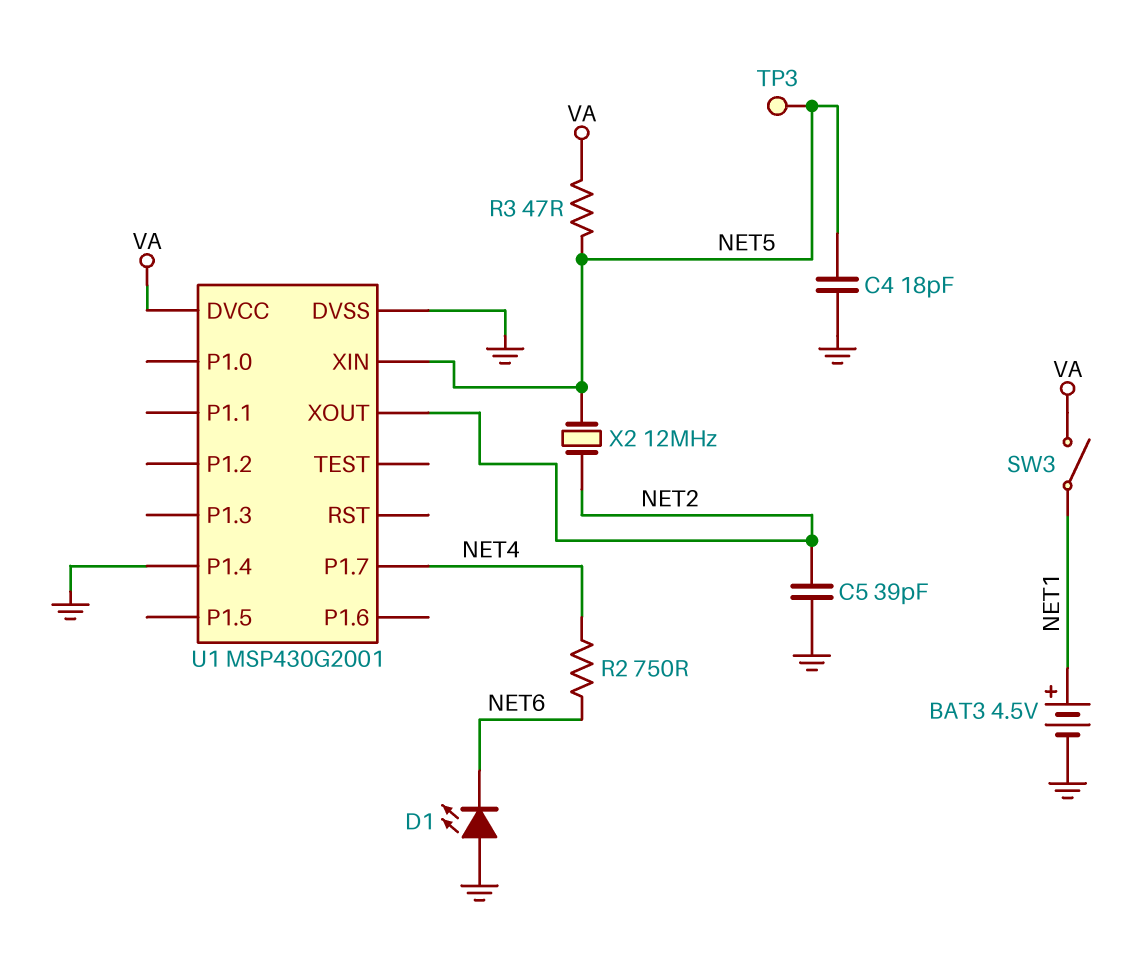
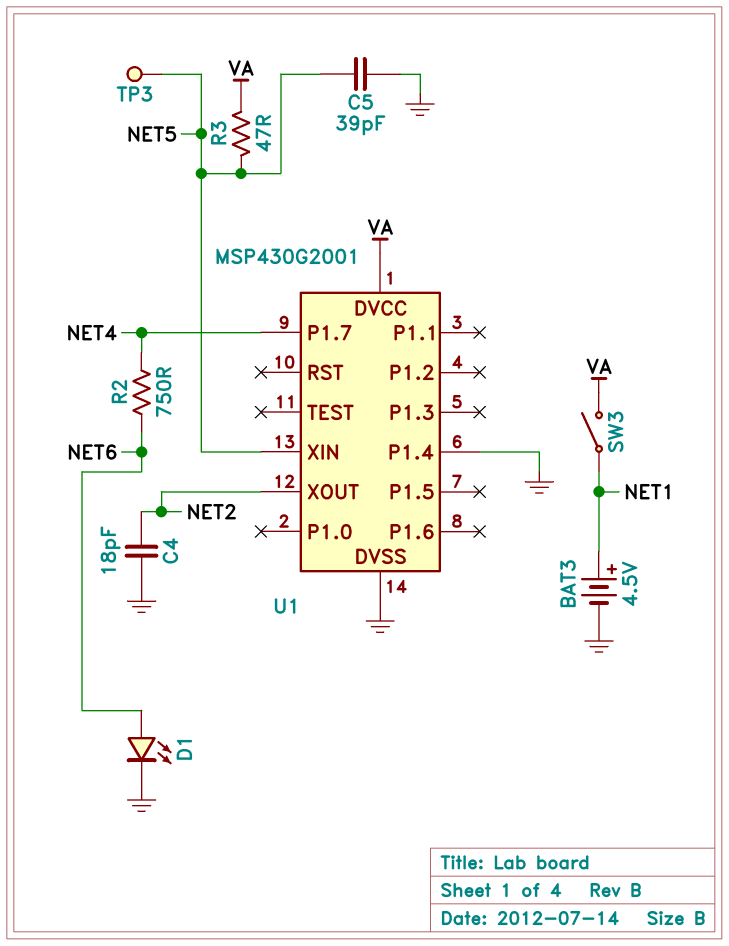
C4: 18pF (GND, NET5) -> 18pF (GND, NET2)
C5: 39pF (GND, NET2) -> 39pF (GND, NET5)
D1: LED (A GND, K NET6) -> LED (A NET6, K GND)
X2: 12MHz (NET2, NET5) -> none

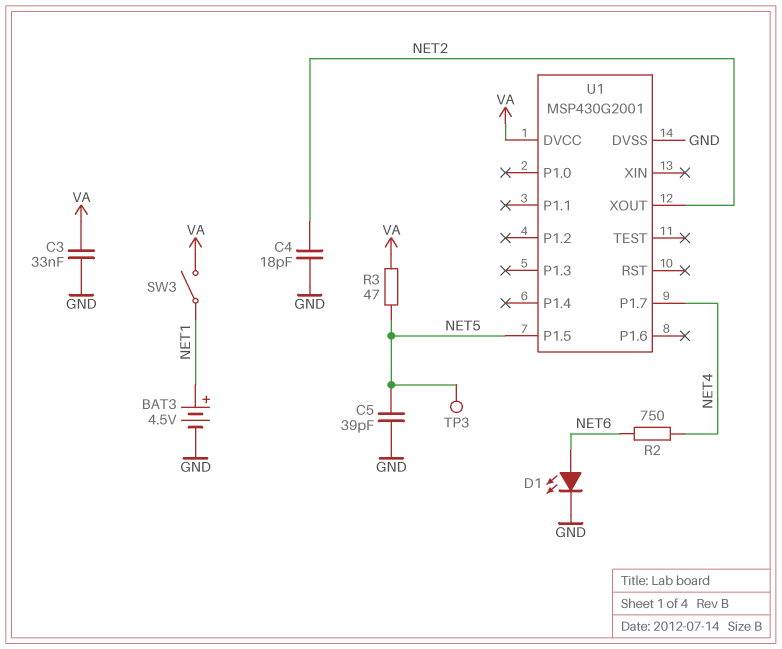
C3: none -> 33nF (GND, VA)
U1 pin P1.4: GND -> none
U1 pin P1.5: none -> NET5
U1 pin XIN: NET5 -> none

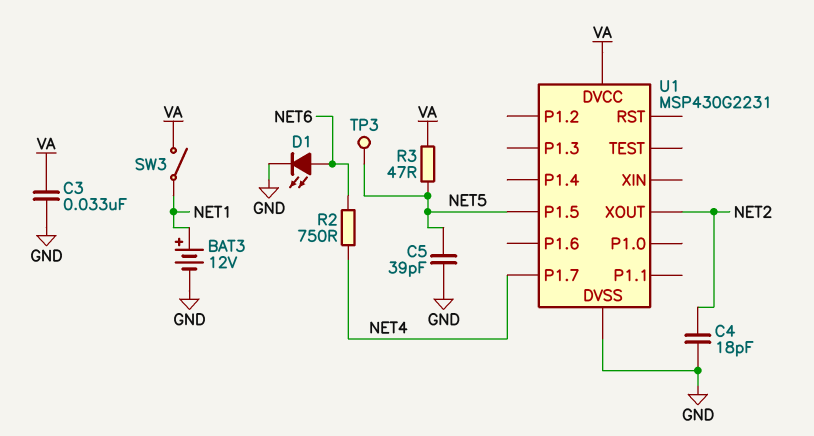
BAT3: 4.5V (plus NET1, minus GND) -> 12V (plus NET1, minus GND)
U1: MSP430G2001 -> MSP430G2231

